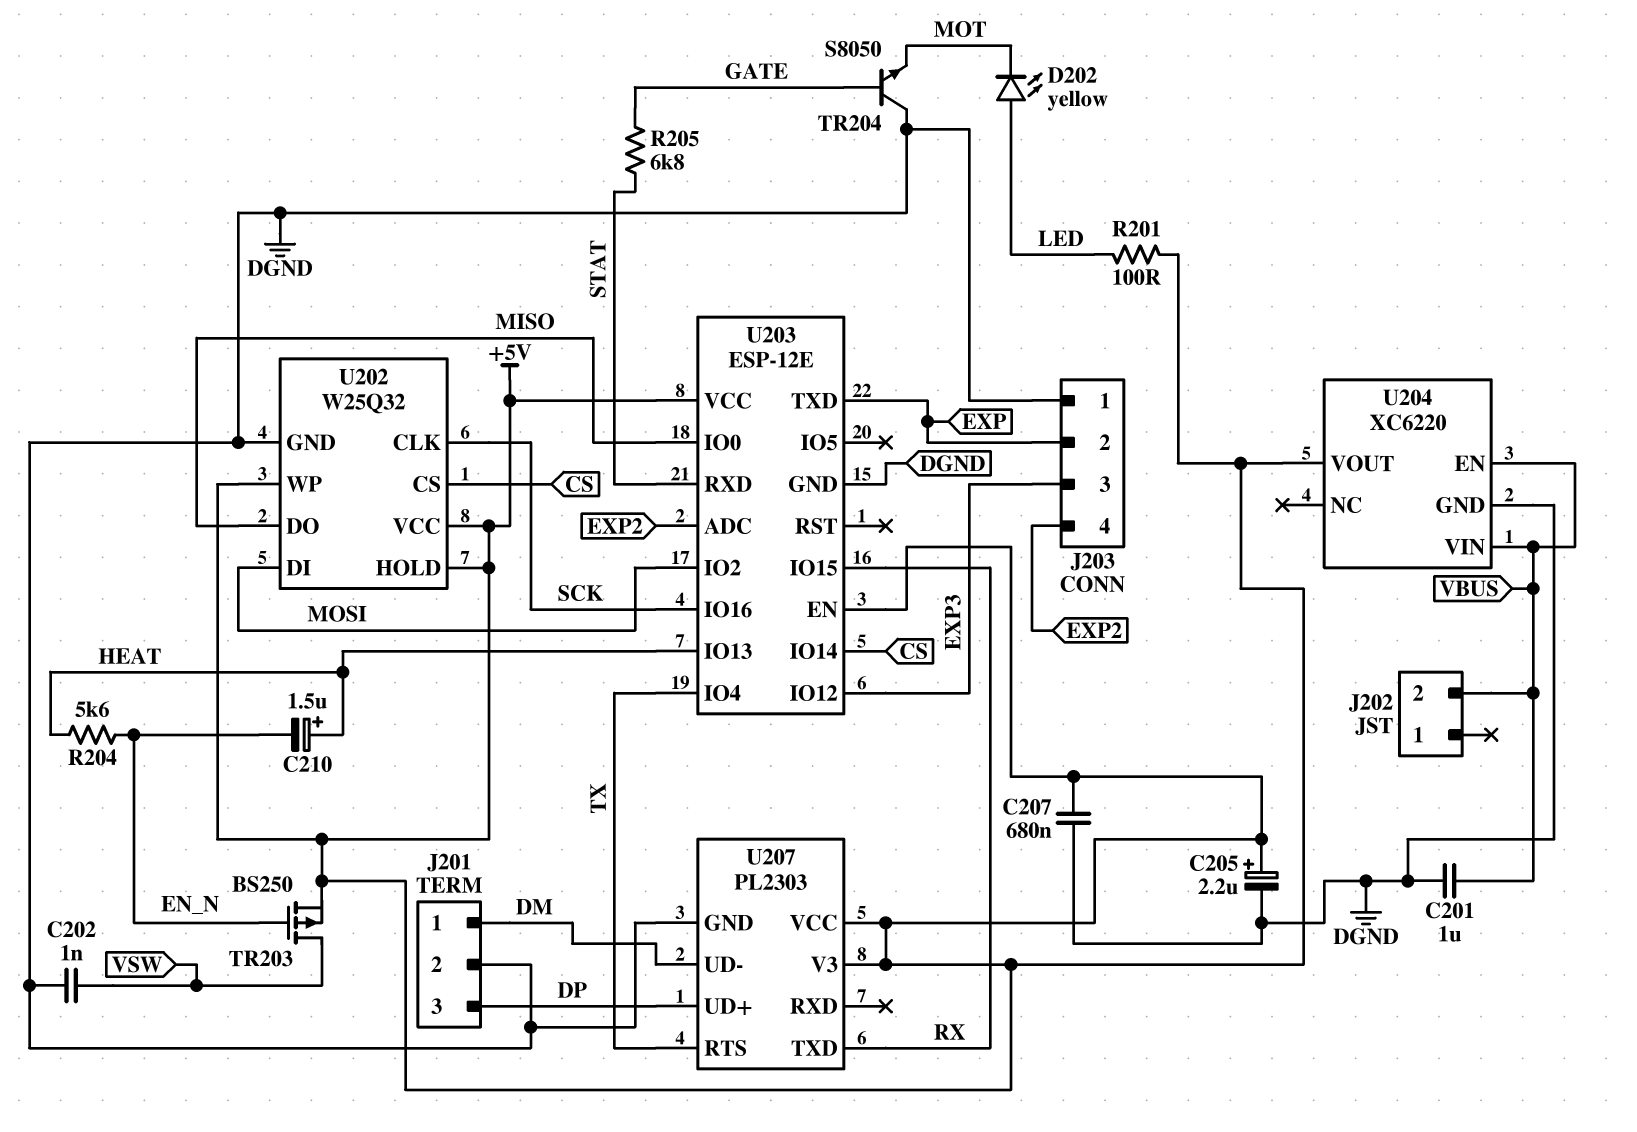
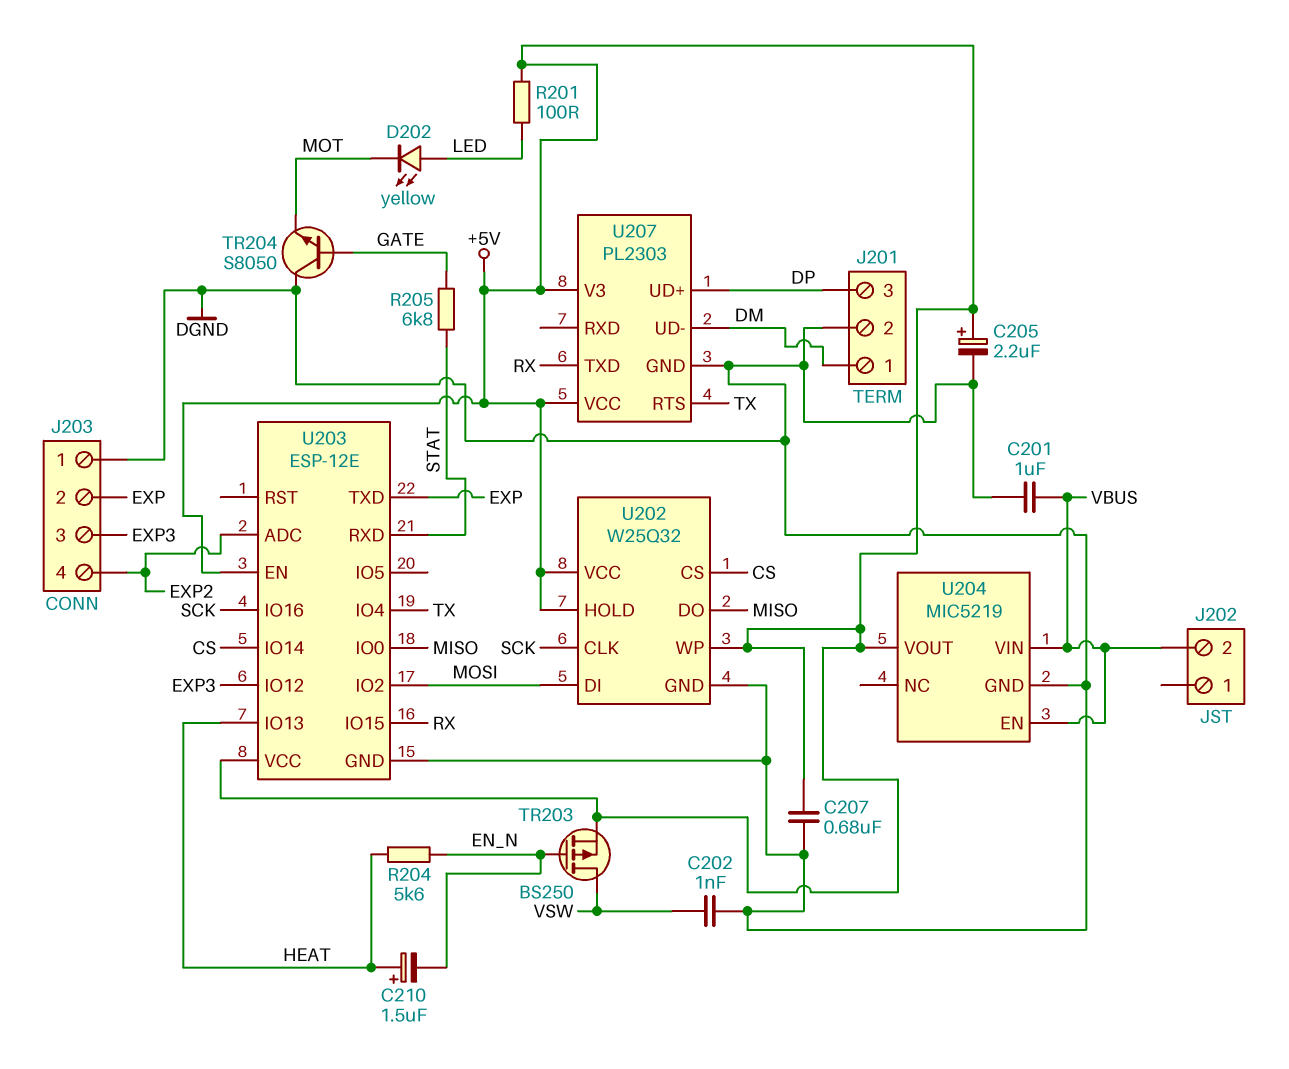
U204: XC6220 -> MIC5219

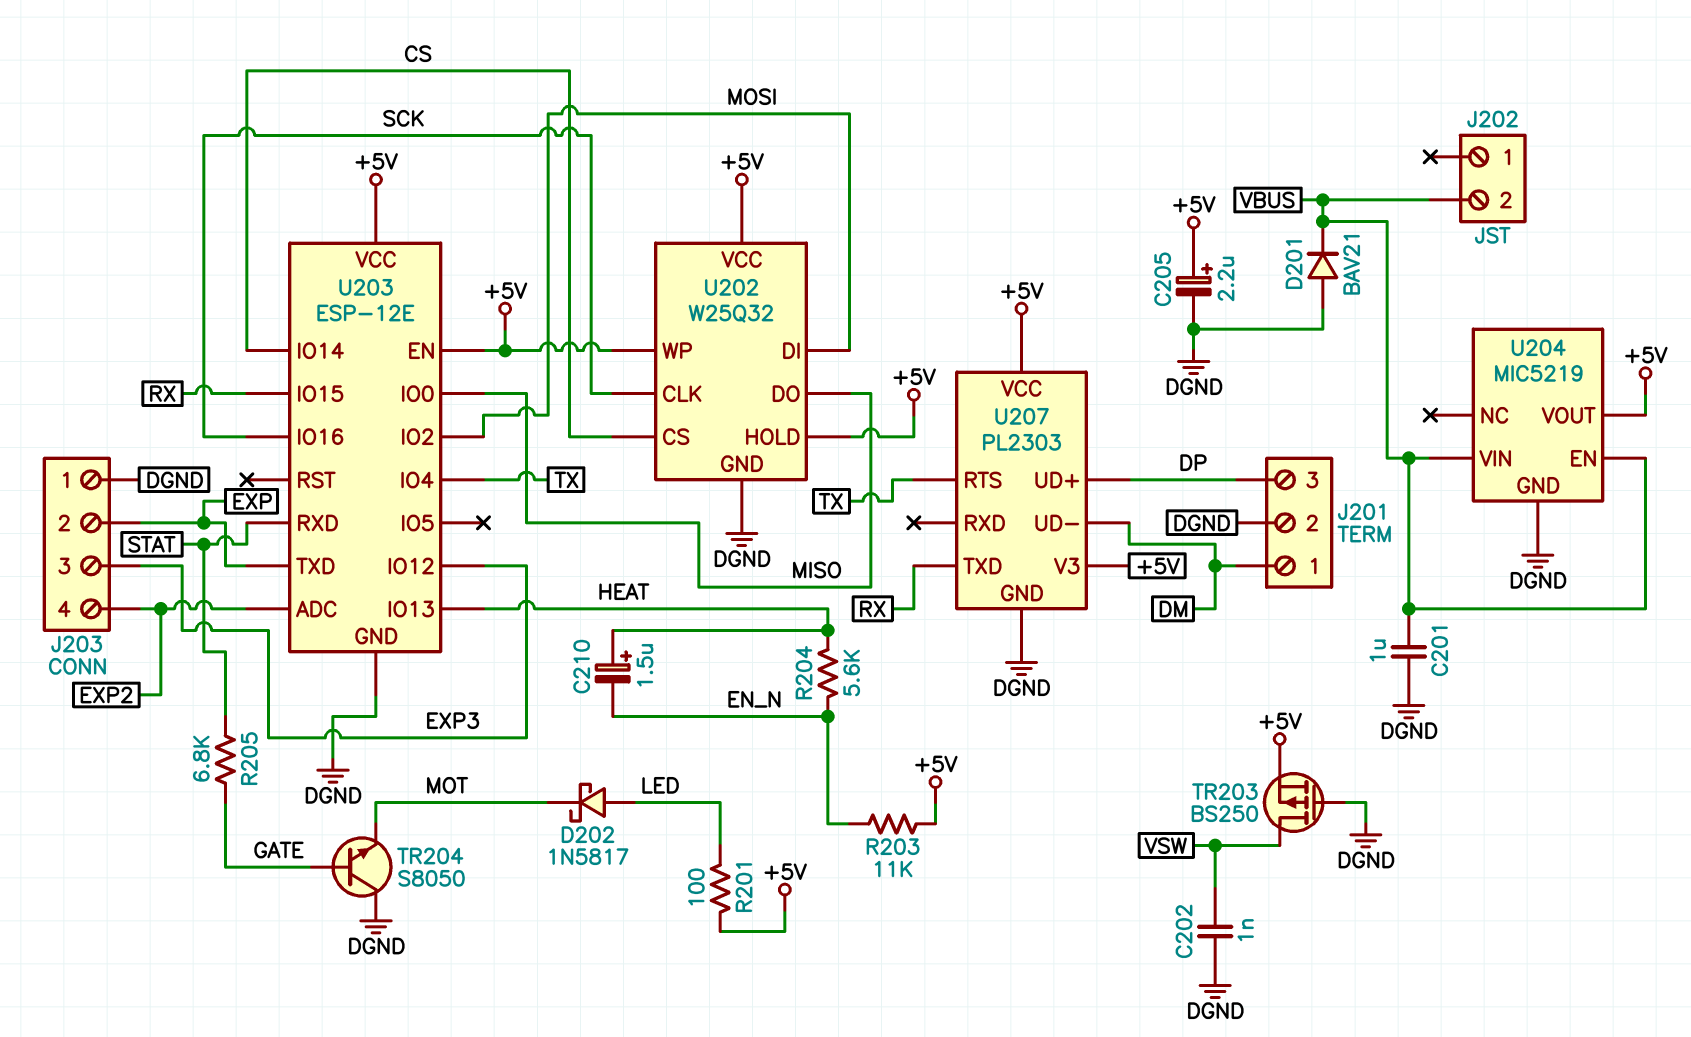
C207: 680nF (+5V, DGND) -> none
D201: none -> diode BAV21 (A DGND, K VBUS)
D202: LED yellow (A LED, K MOT) -> schottky 1N5817 (A LED, K MOT)
R203: none -> 11k (+5V, EN_N)
TR203: PMOS BS250 (G EN_N, D VSW, S +5V) -> PMOS BS250 (G DGND, D VSW, S +5V)

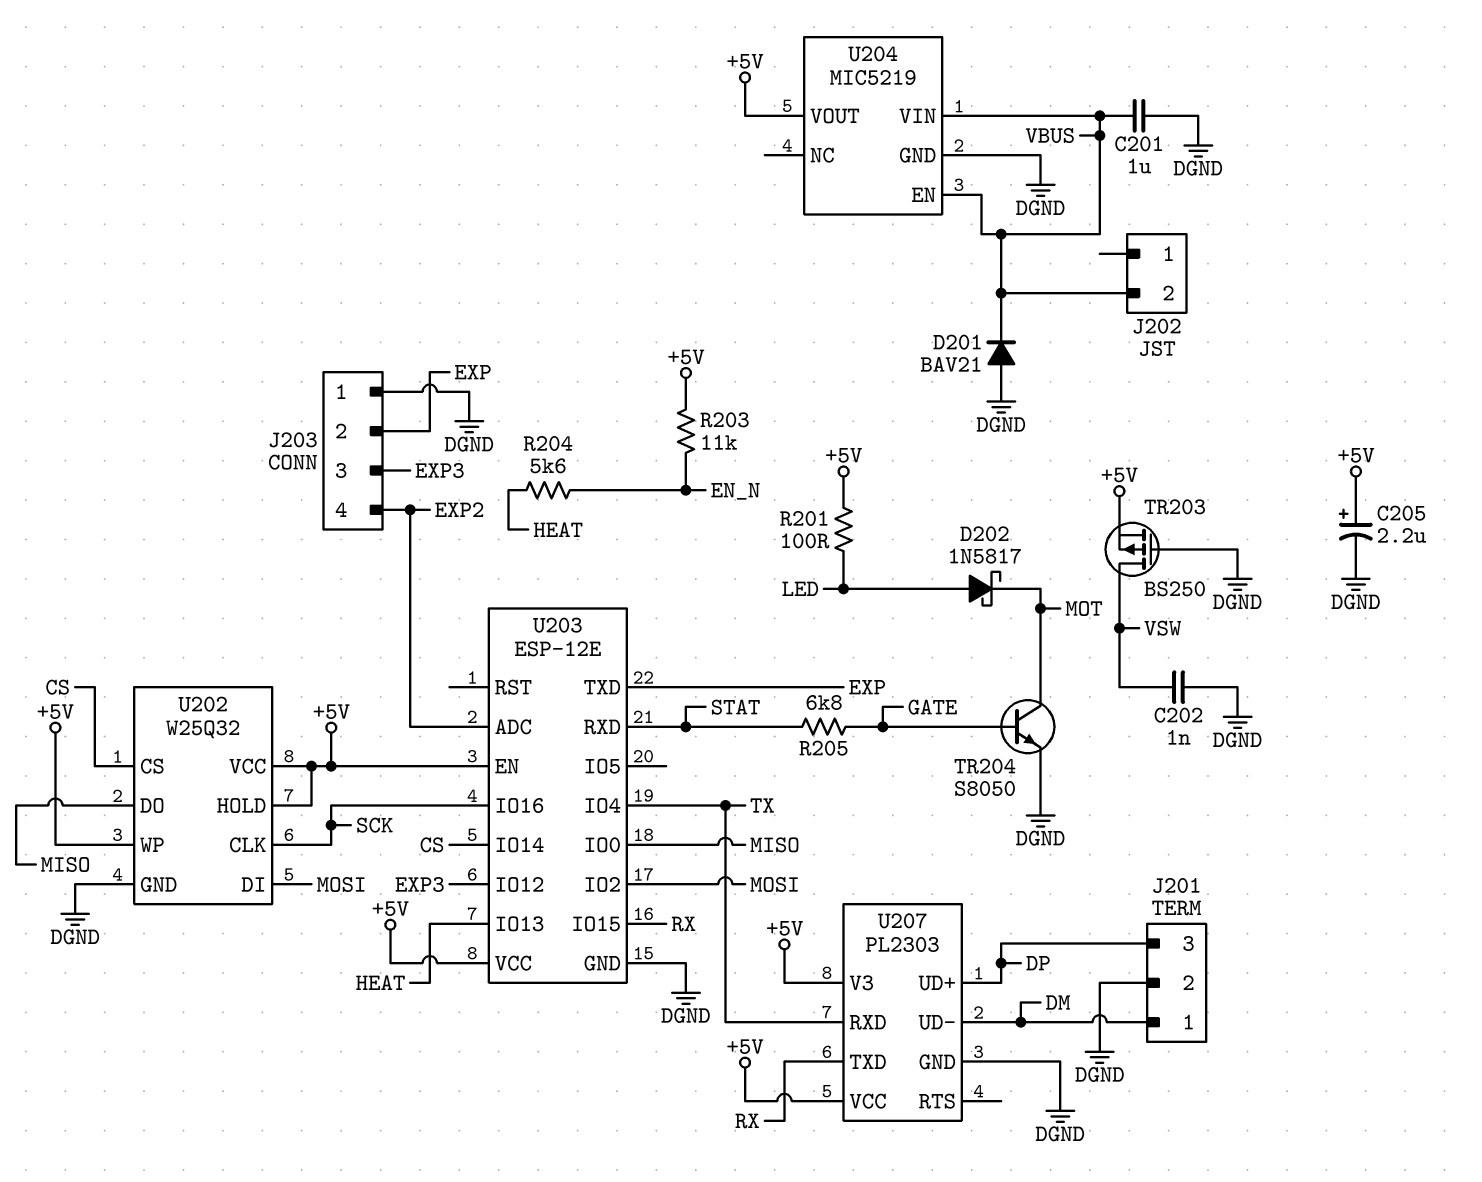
C210: 1.5uF (plus HEAT, minus EN_N) -> none
TR204: NPN S8050 (B GATE, C DGND, E MOT) -> NPN S8050 (B GATE, C MOT, E DGND)
U207 pin RTS: TX -> none
U207 pin RXD: none -> TX

